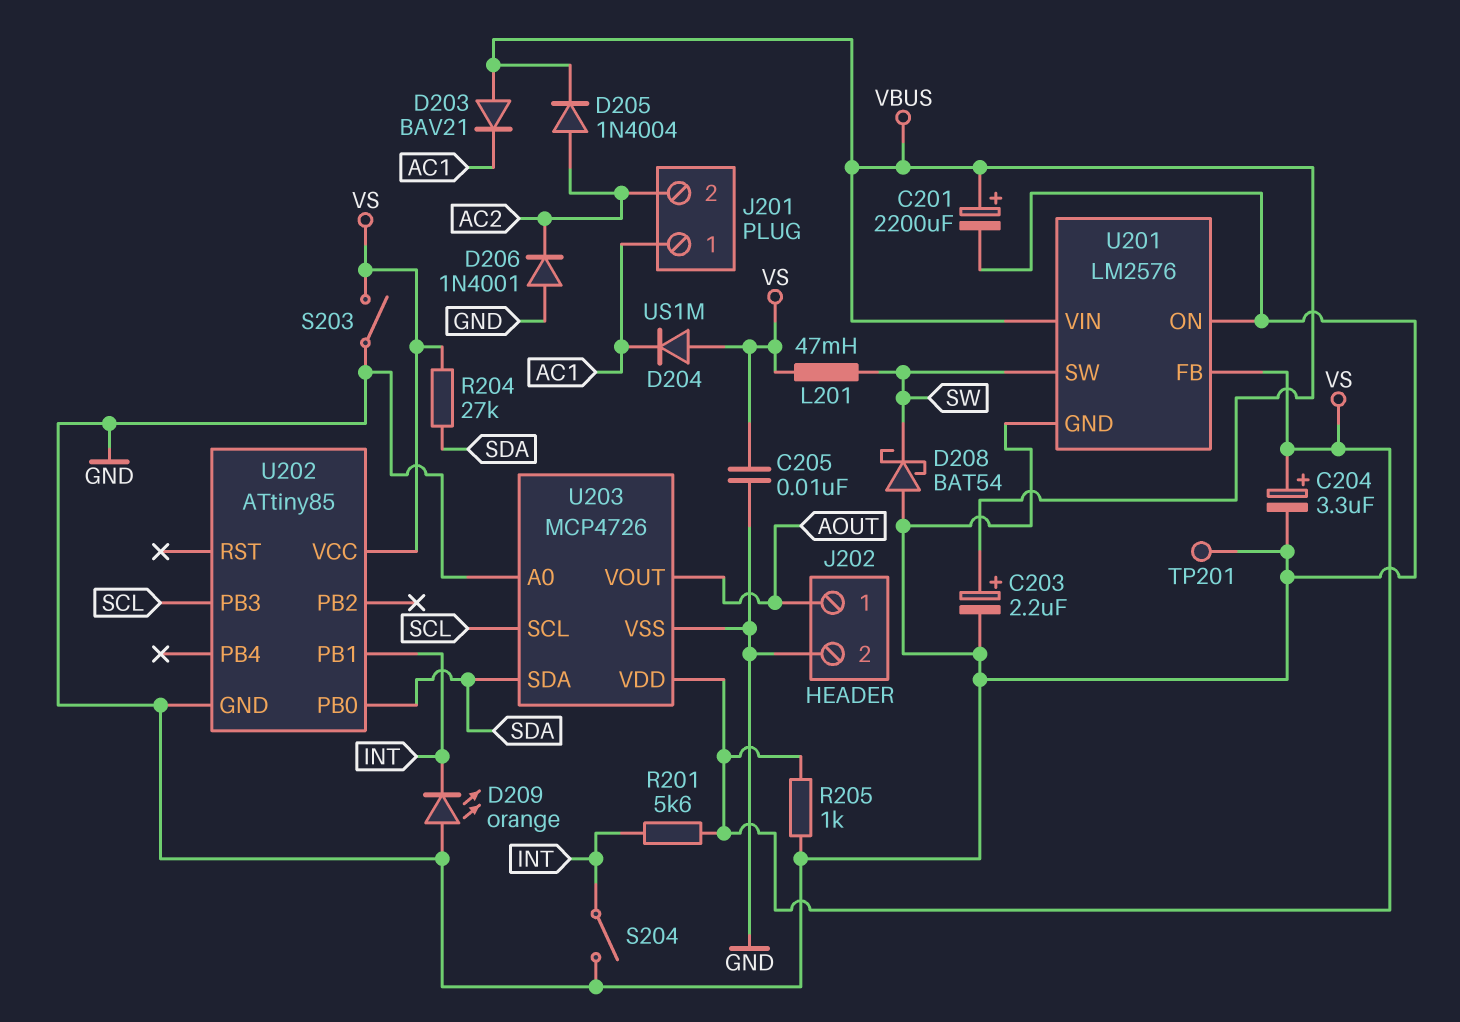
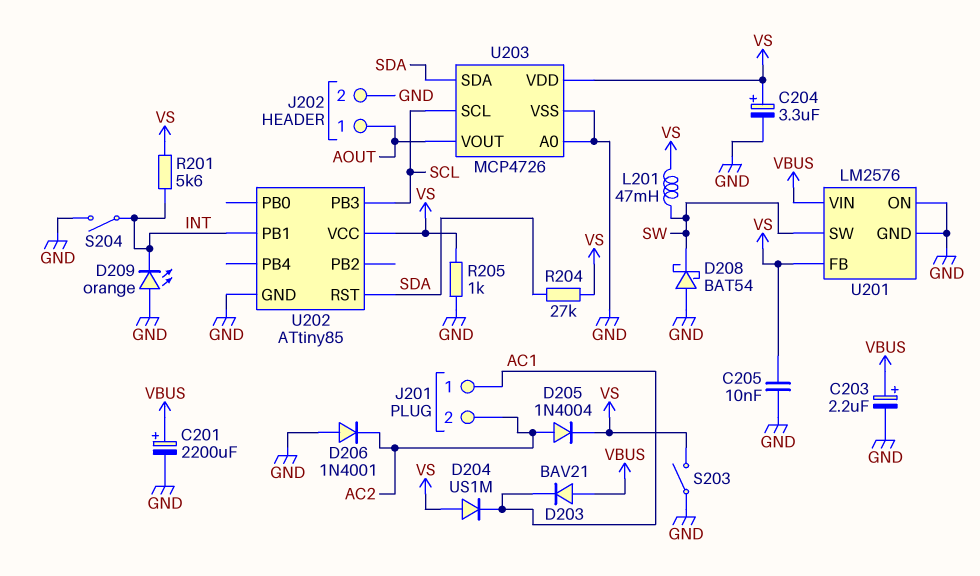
D205: diode 1N4004 (A AC2, K VBUS) -> diode 1N4004 (A AC2, K VS)
TP201: test point (GND) -> none
U202 pin PB0: SDA -> none
U202 pin RST: none -> SDA

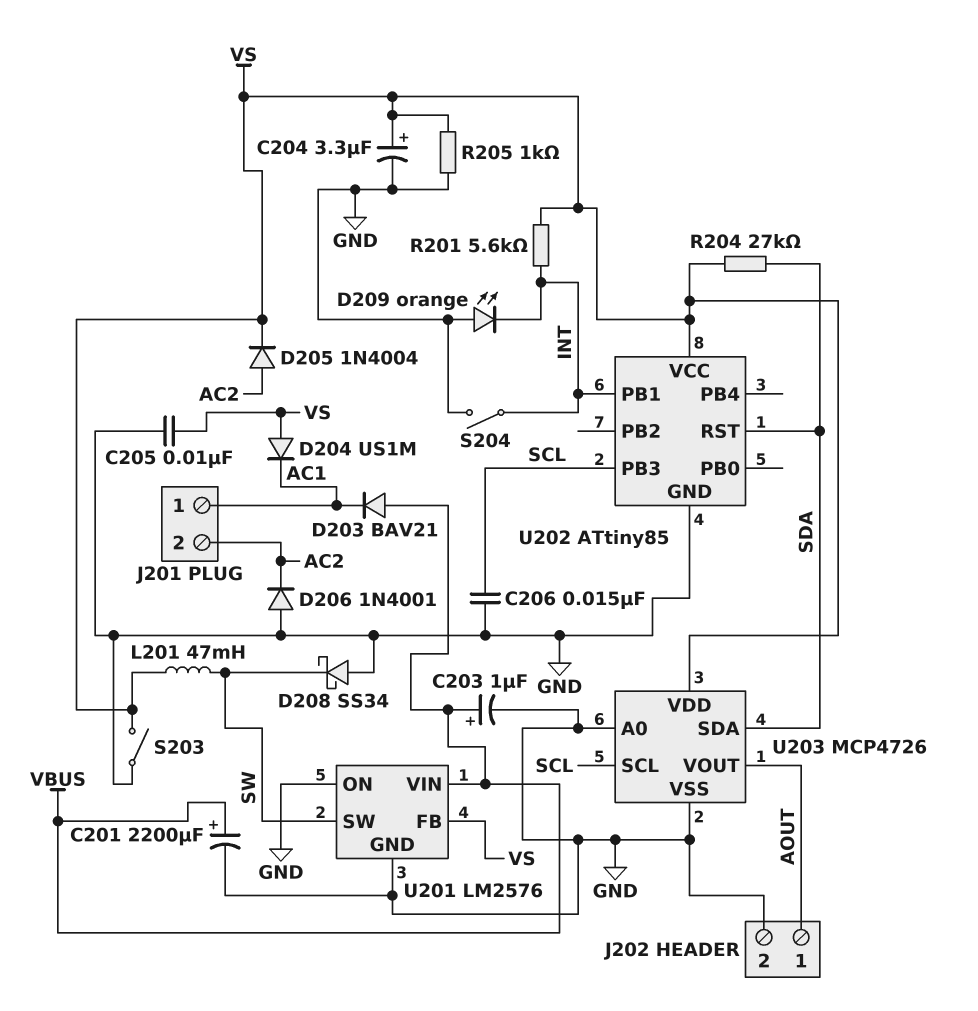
C203: 2.2uF (plus VBUS, minus GND) -> 1uF (plus VBUS, minus GND)
C206: none -> 15nF (GND, SCL)
D208: schottky BAT54 (A GND, K SW) -> schottky SS34 (A GND, K SW)

